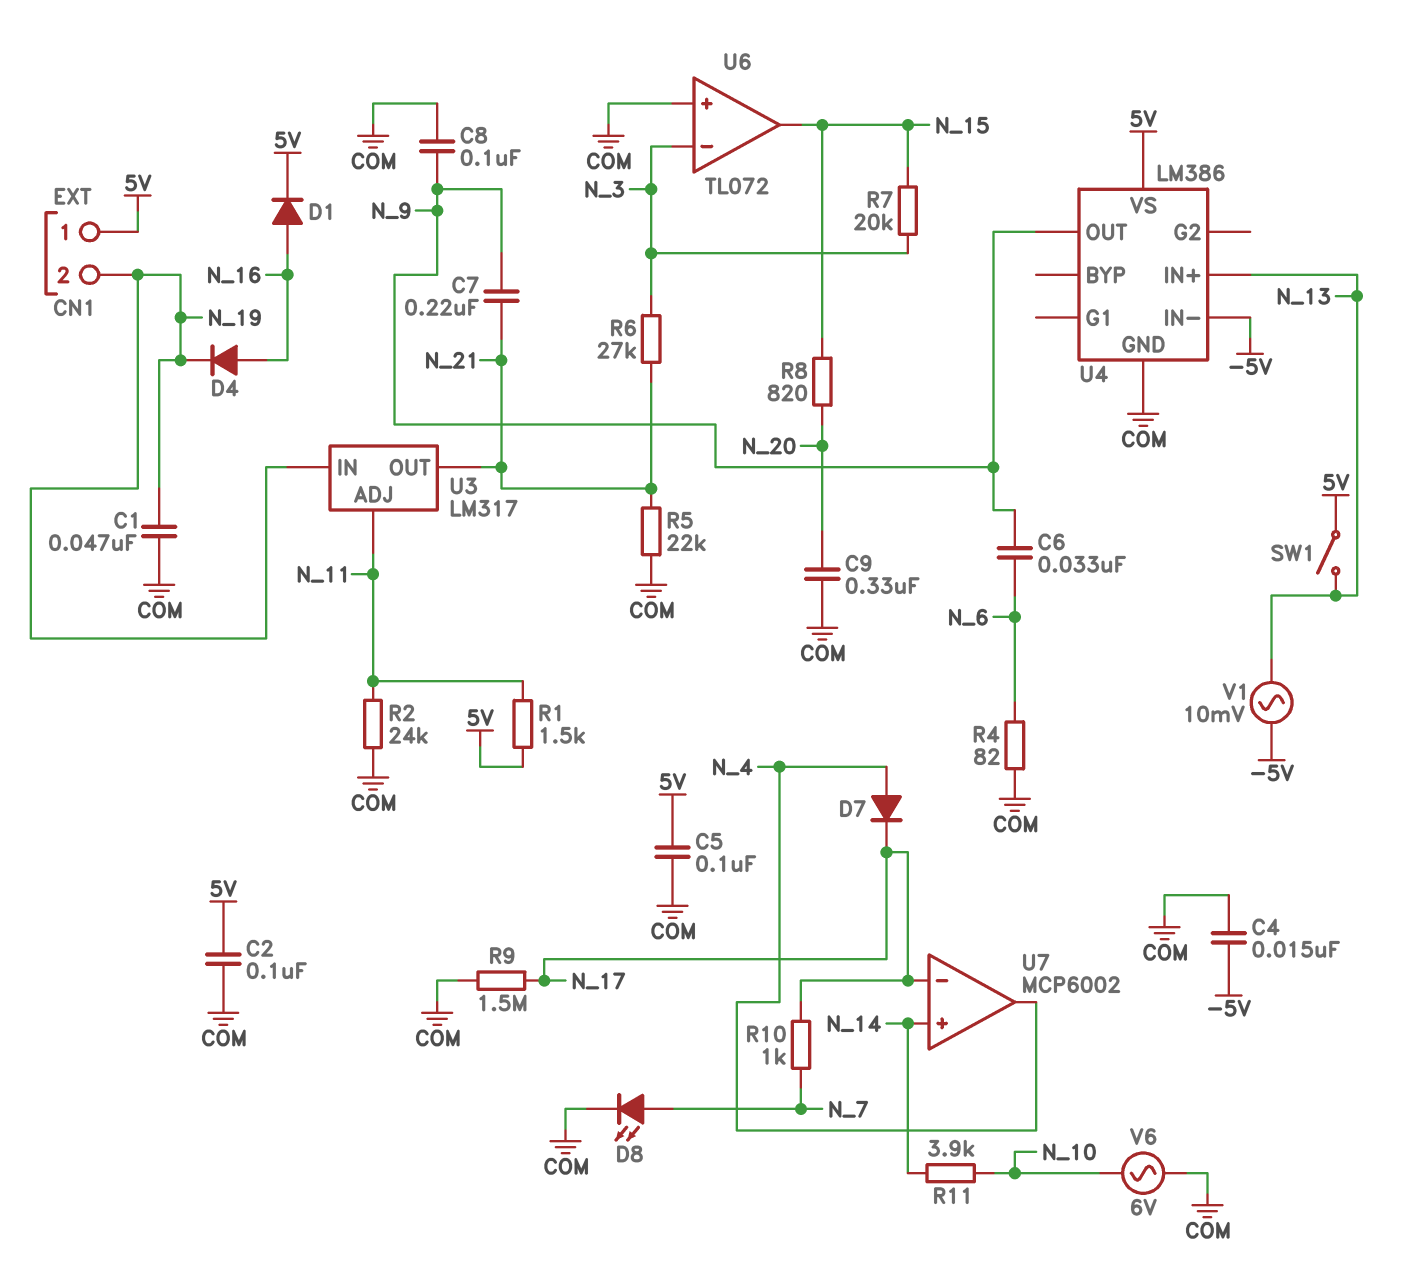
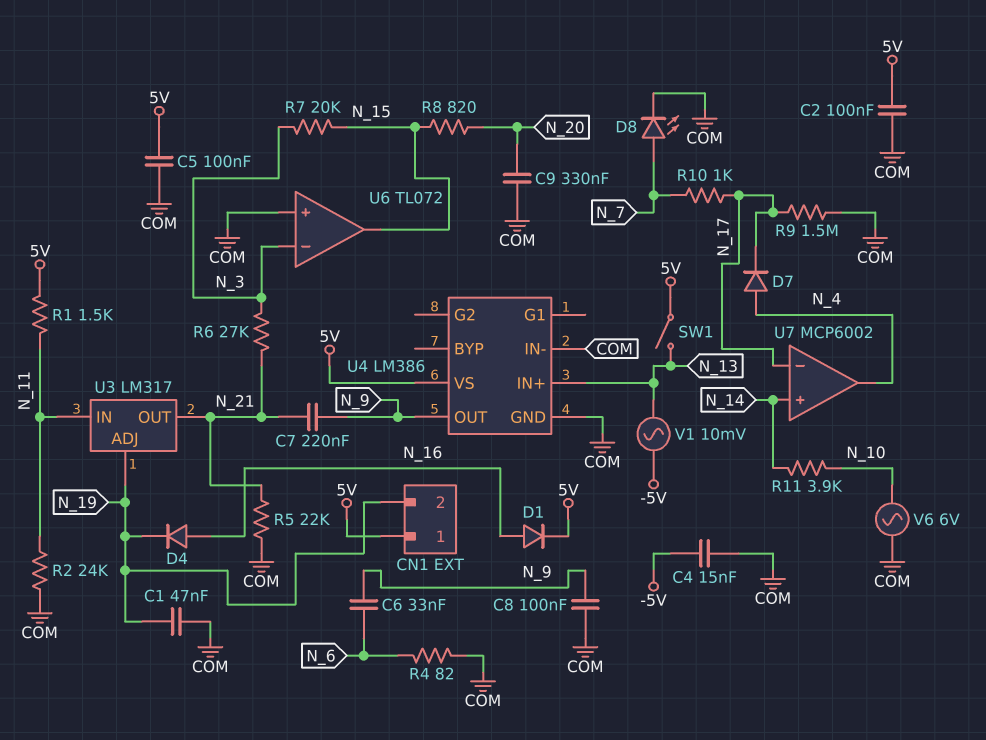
U3 pin ADJ: N_11 -> N_19
U3 pin IN: N_19 -> N_11
U4 pin IN-: -5V -> COM

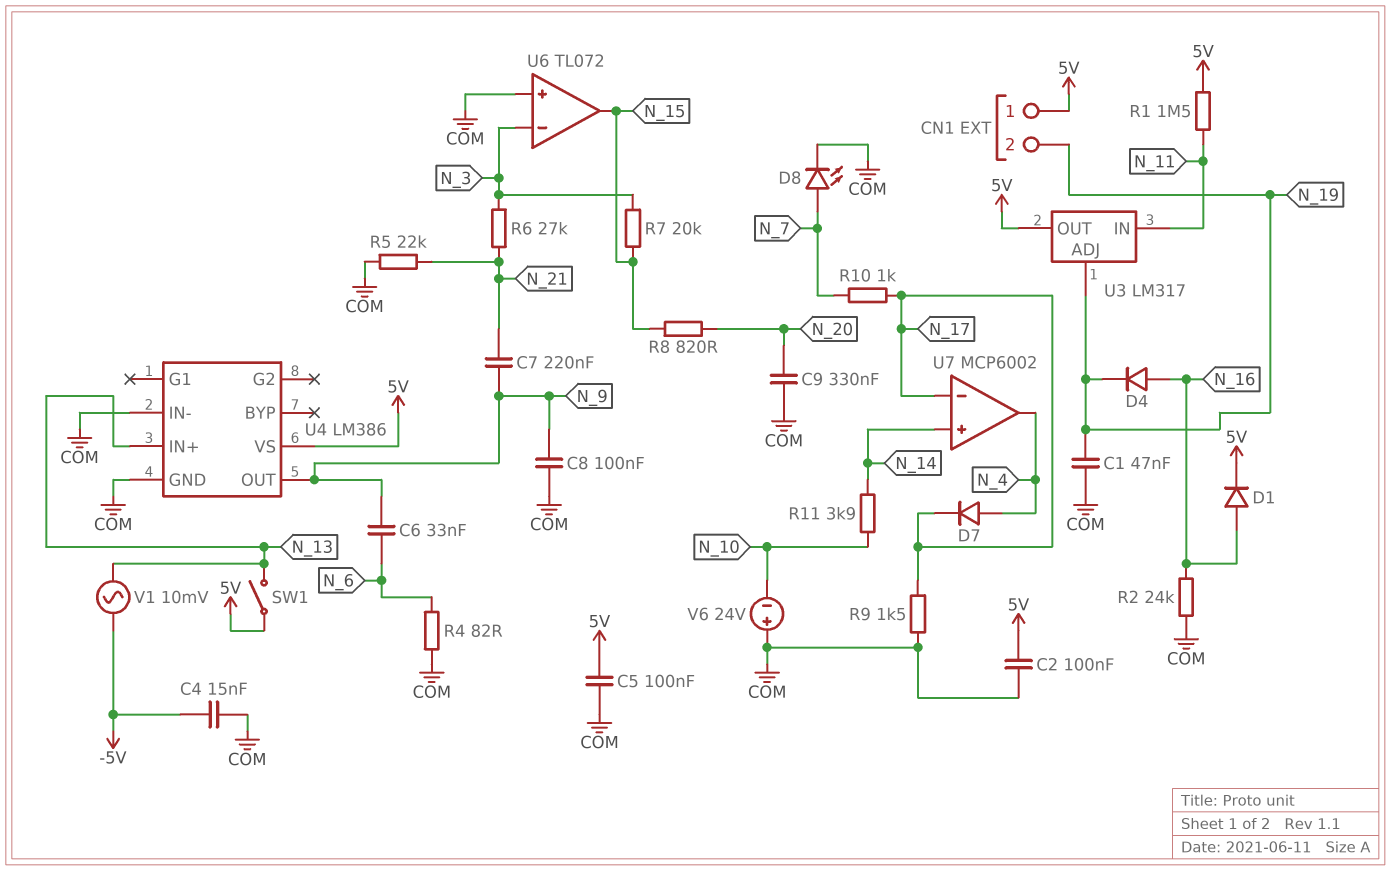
R1: 1.5k (5V, N_11) -> 1.5M (5V, N_11)
R2: 24k (COM, N_11) -> 24k (COM, N_16)
R9: 1.5M (COM, N_17) -> 1.5k (COM, N_17)
U3 pin OUT: N_21 -> 5V
V6: AC 6V (COM, N_10) -> 24V (plus COM, minus N_10)

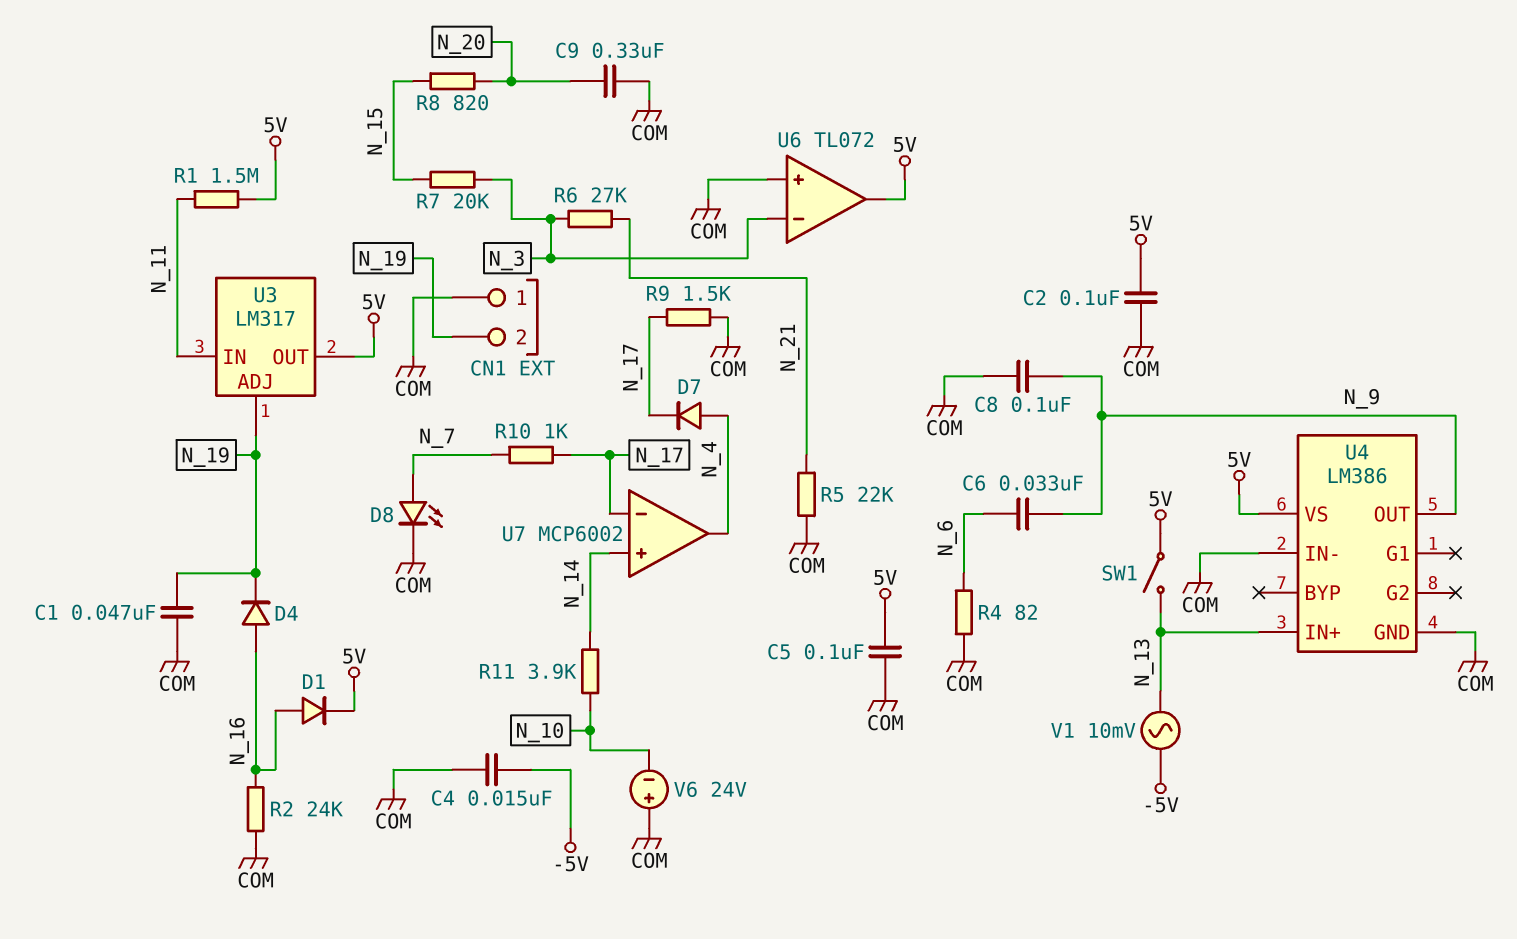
C7: 220nF (N_9, N_21) -> none
CN1 pin 1: 5V -> COM
U6 pin out: N_15 -> 5V

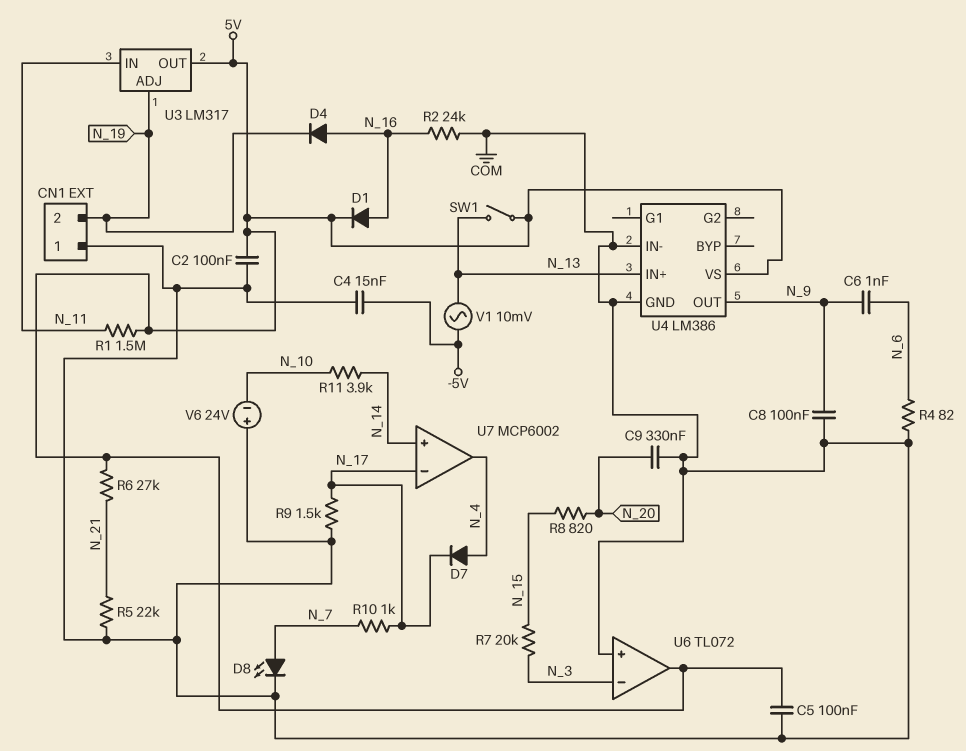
C1: 47nF (COM, N_19) -> none
C6: 33nF (N_6, N_9) -> 1nF (N_6, N_9)
R6: 27k (N_3, N_21) -> 27k (5V, N_21)

